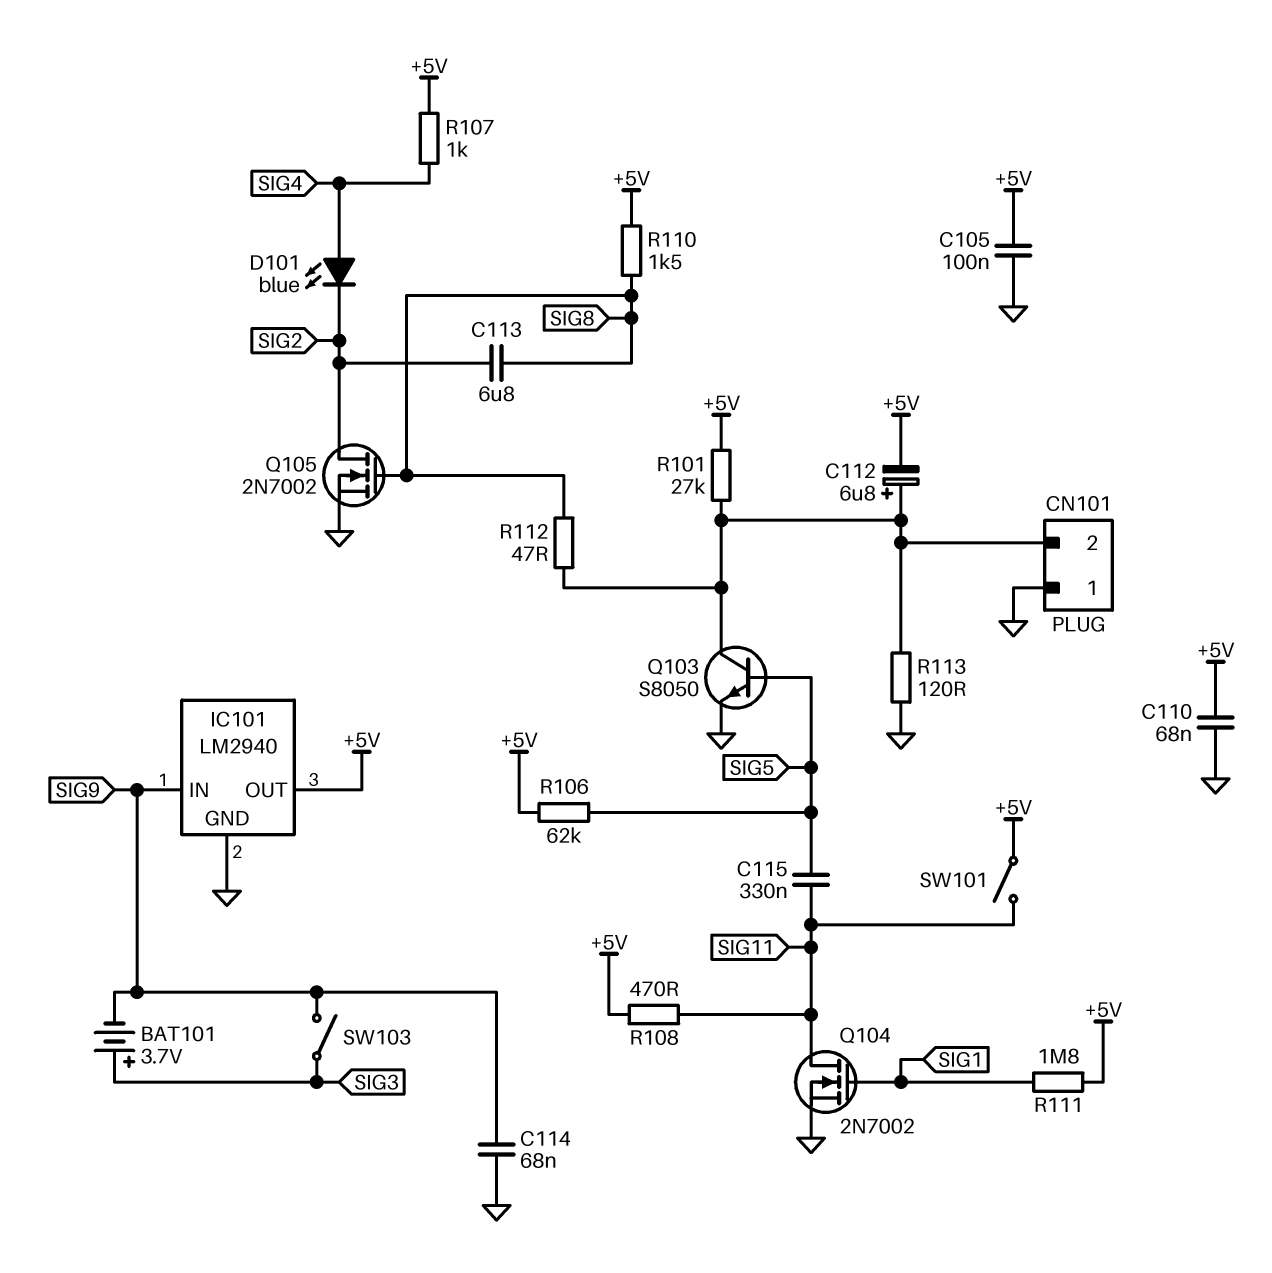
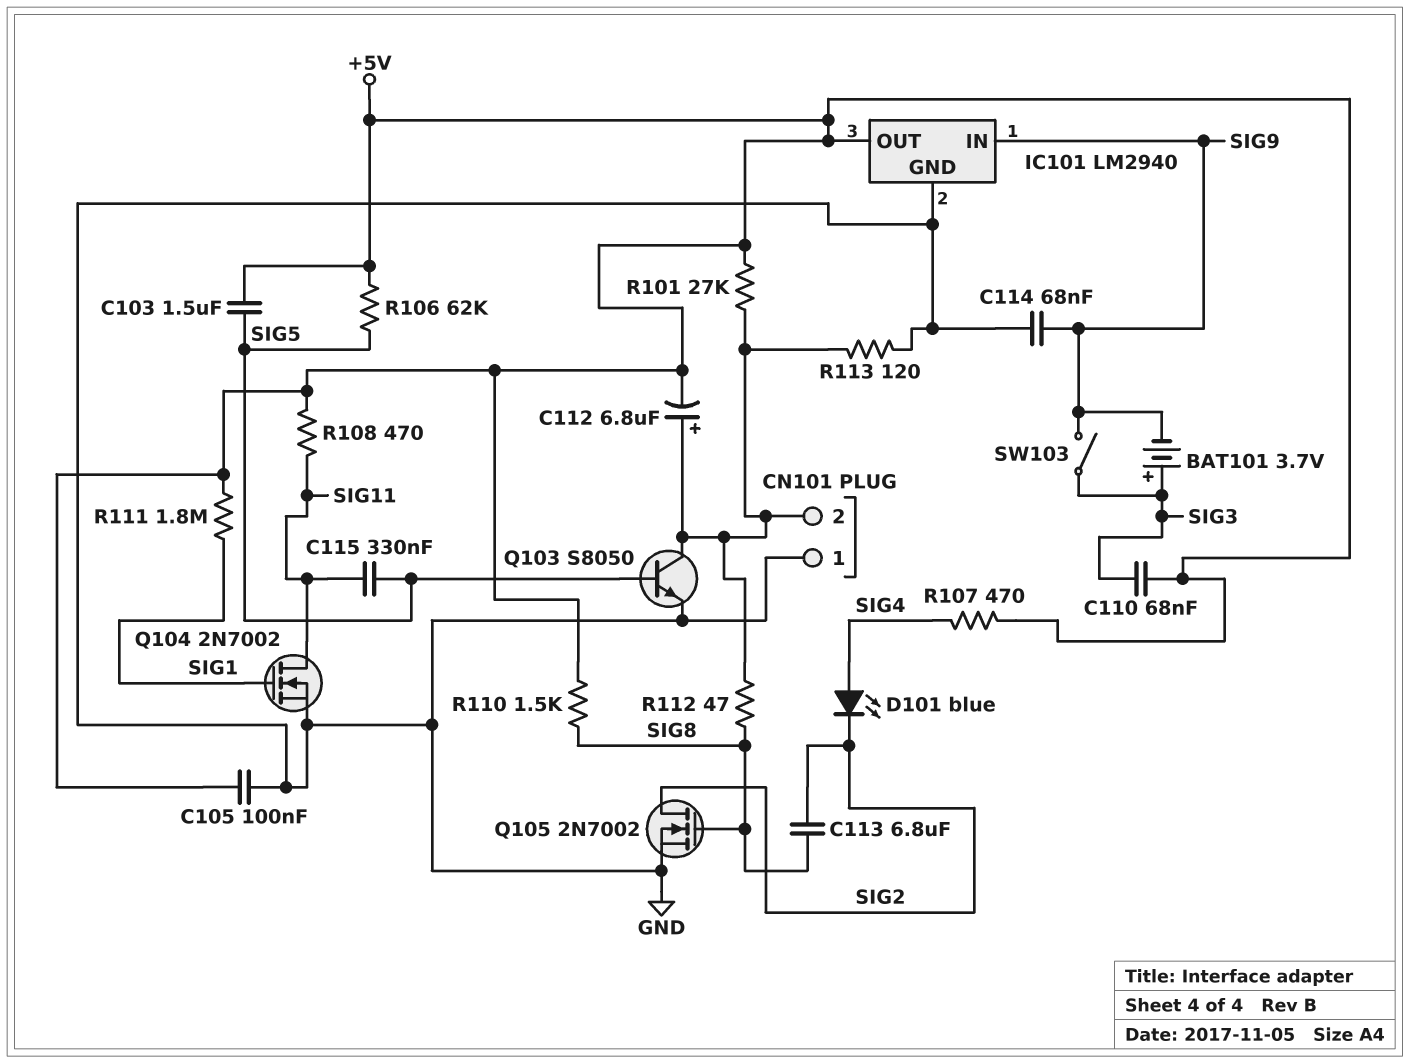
C103: none -> 1.5uF (+5V, SIG5)
C110: 68nF (+5V, GND) -> 68nF (+5V, SIG3)
R107: 1k (+5V, SIG4) -> 470 (+5V, SIG4)
SW101: switch (+5V, SIG11) -> none

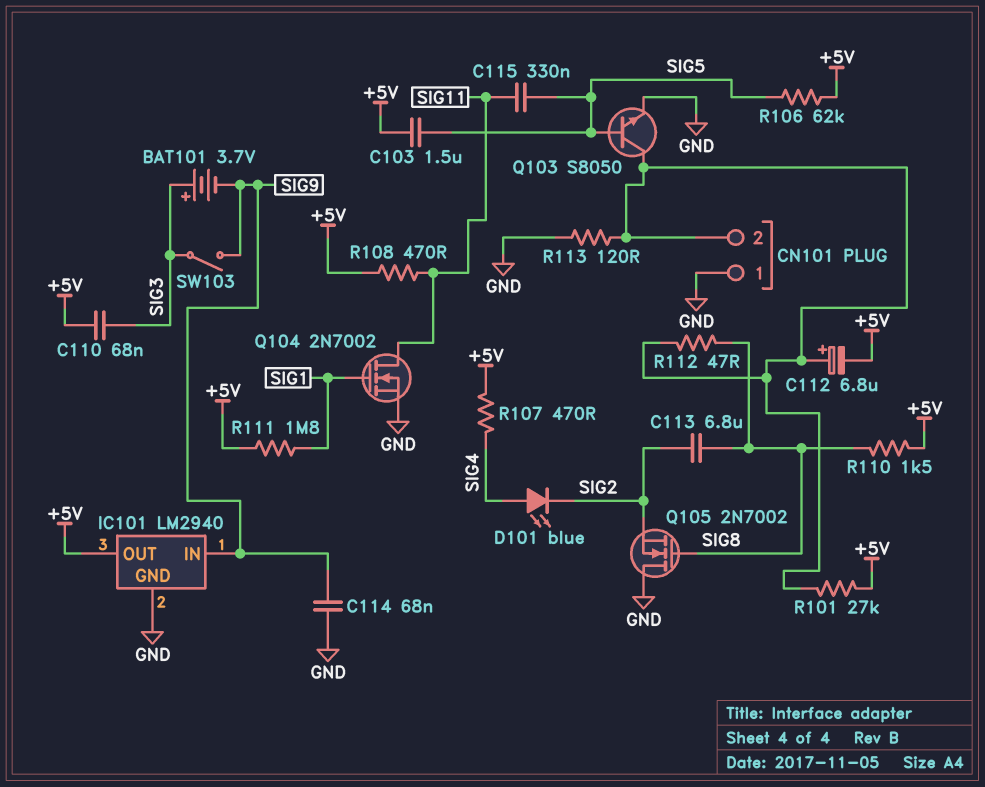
C105: 100nF (+5V, GND) -> none
Q105: NMOS 2N7002 (G SIG8, D SIG2, S GND) -> NMOS 2N7002 (G SIG8, D GND, S SIG2)

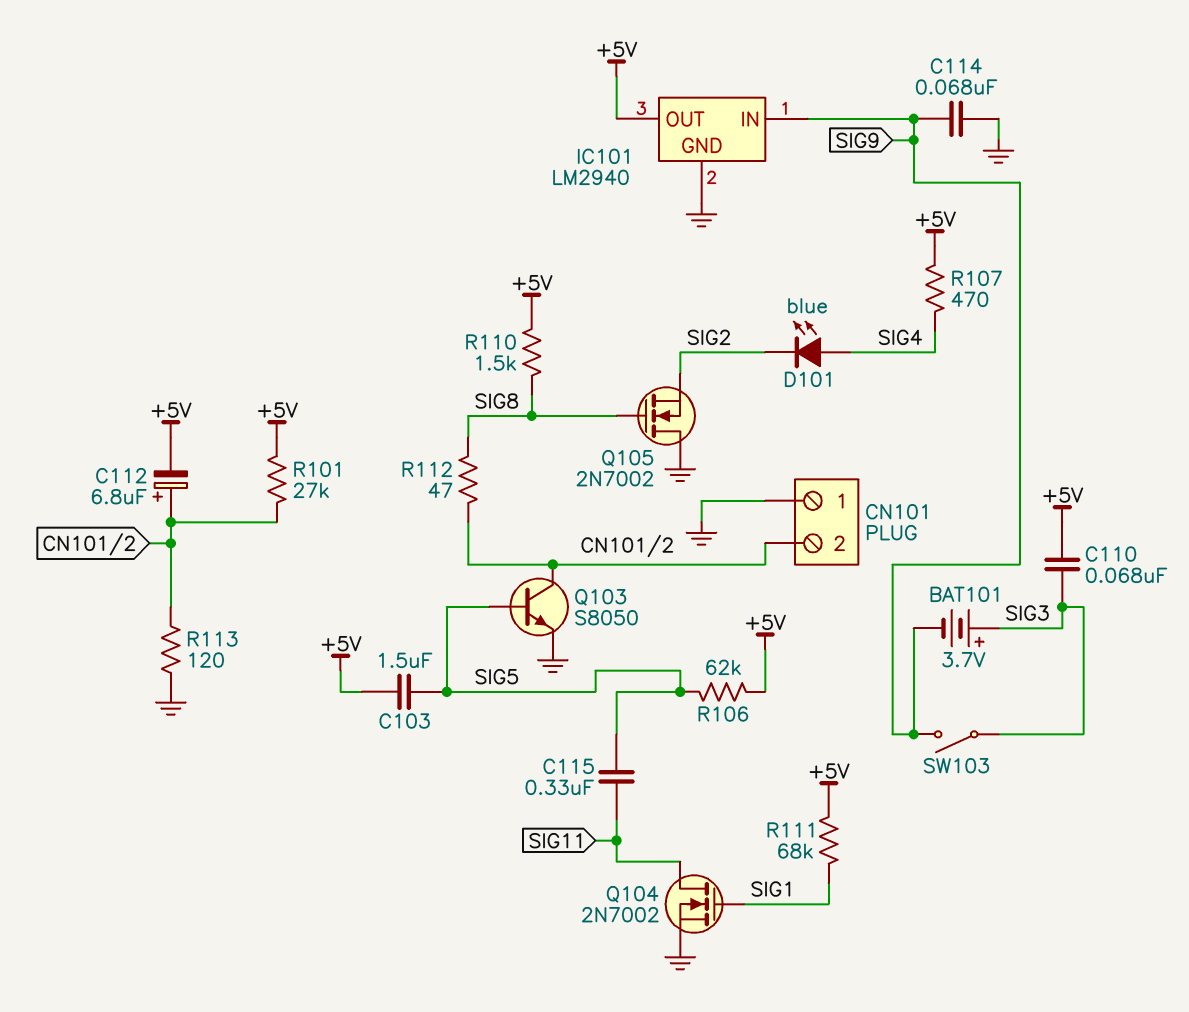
C113: 6.8uF (SIG2, SIG8) -> none
R108: 470 (+5V, SIG11) -> none
R111: 1.8M (+5V, SIG1) -> 68k (+5V, SIG1)

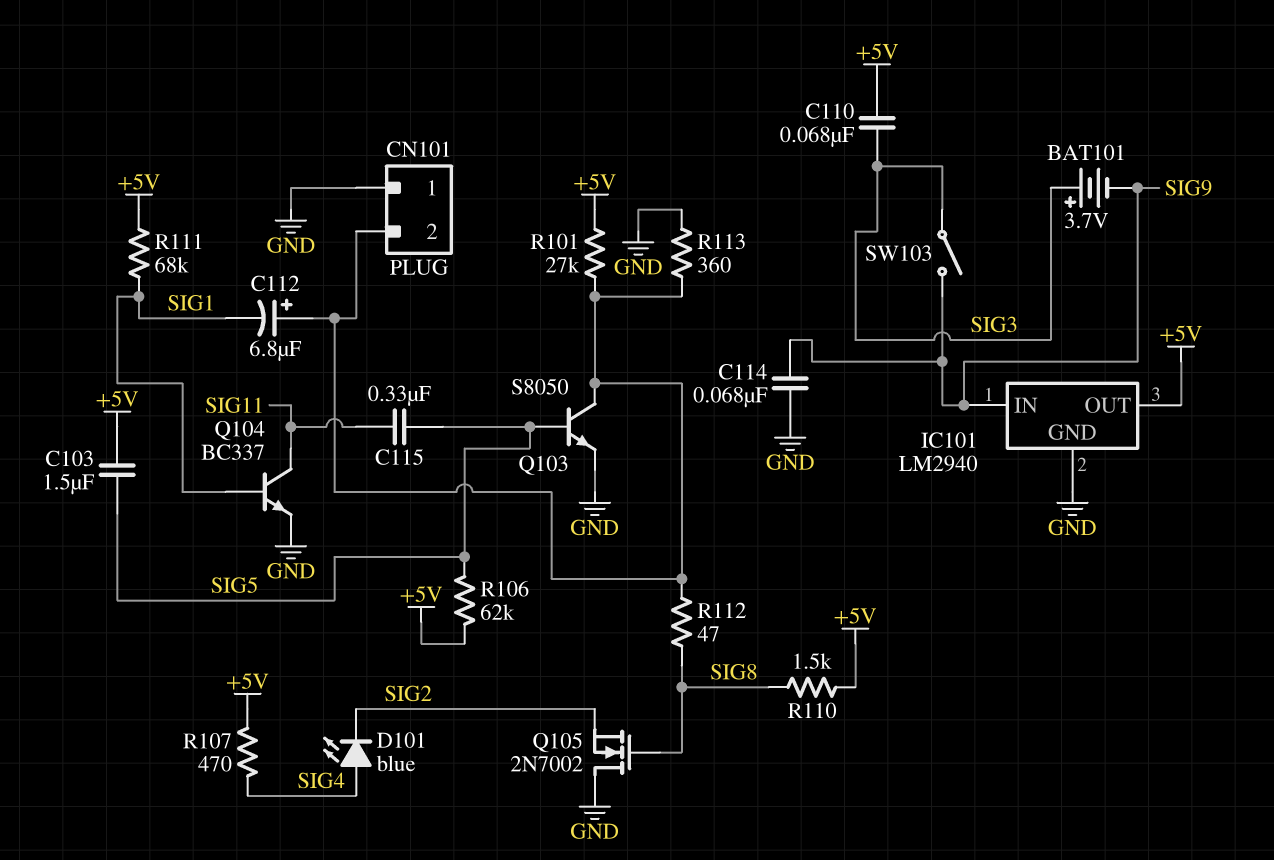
C112: 6.8uF (plus CN101/2, minus +5V) -> 6.8uF (plus CN101/2, minus SIG1)
Q104: NMOS 2N7002 (G SIG1, D SIG11, S GND) -> NPN BC337 (B SIG1, C SIG11, E GND)
R113: 120 (CN101/2, GND) -> 360 (CN101/2, GND)

